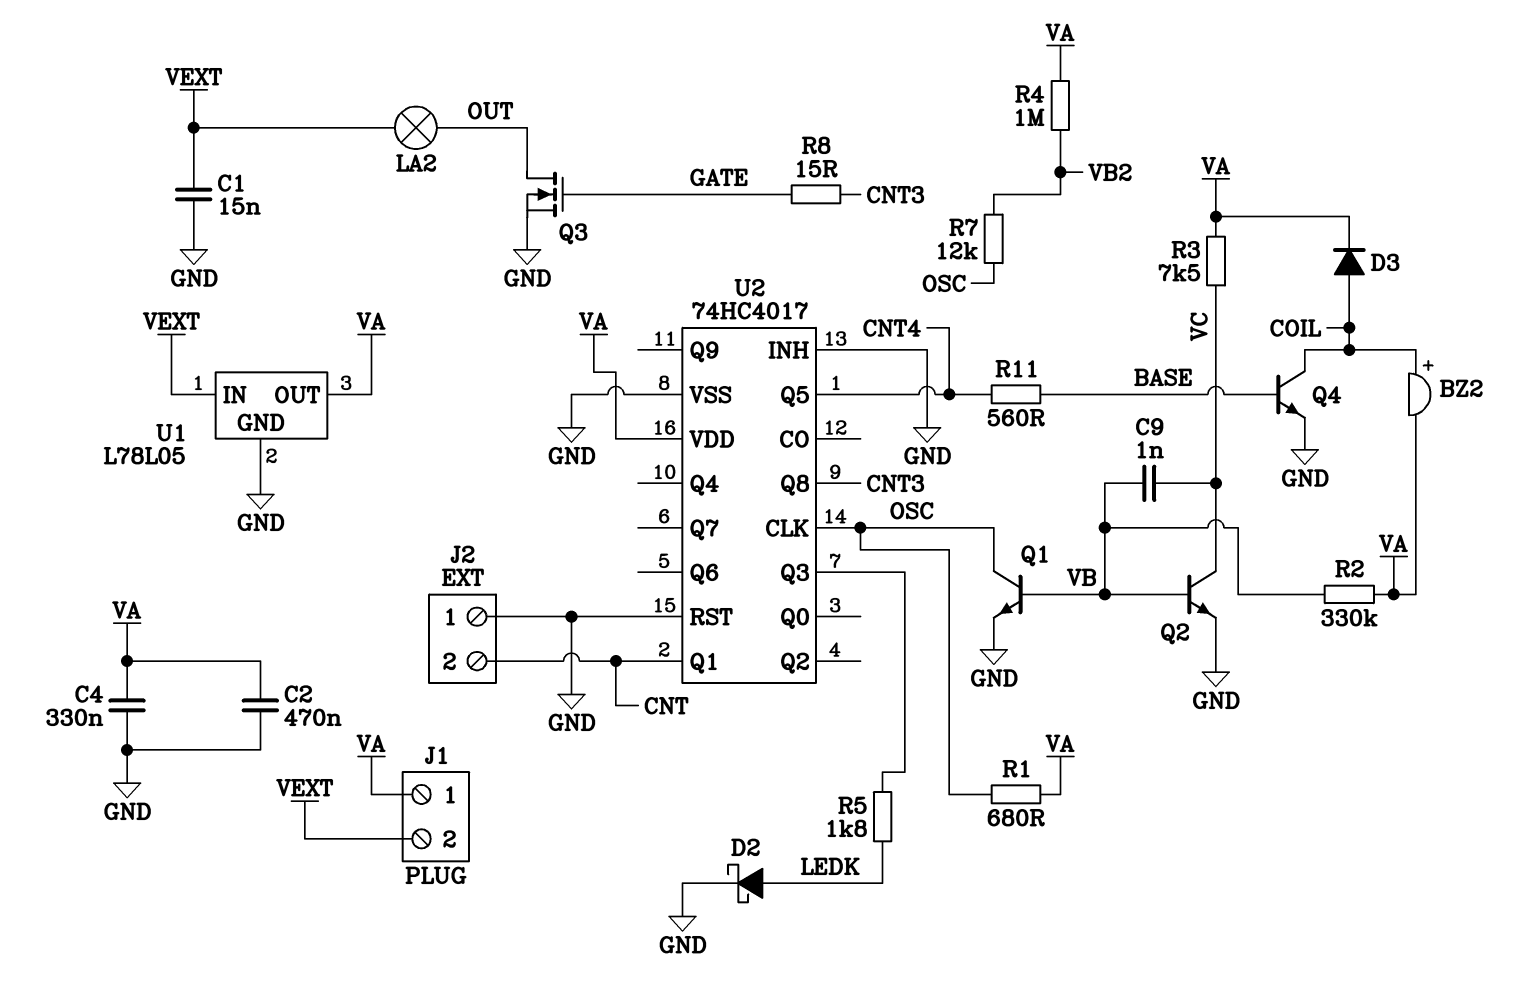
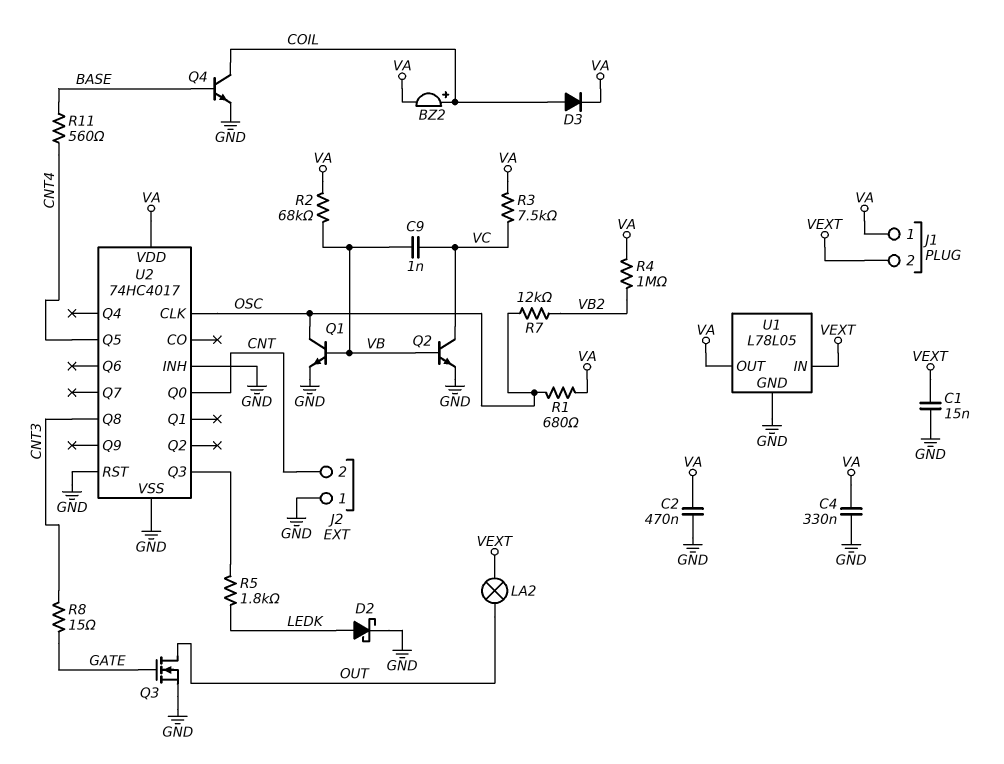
R2: 330k (VA, VB) -> 68k (VA, VB)
U2 pin Q0: none -> CNT
U2 pin Q1: CNT -> none

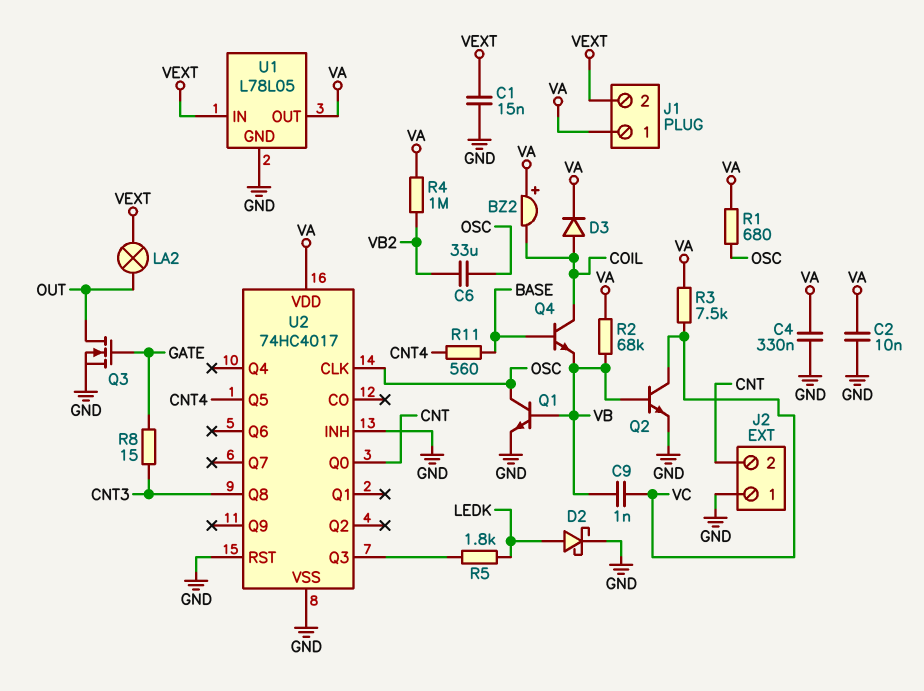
BZ2: buzzer (plus COIL, minus VA) -> buzzer (plus VA, minus COIL)
C2: 470nF (GND, VA) -> 10nF (GND, VA)
C6: none -> 33uF (OSC, VB2)
Q4: NPN (B BASE, C COIL, E GND) -> NPN (B BASE, C COIL, E VB)
R7: 12k (OSC, VB2) -> none

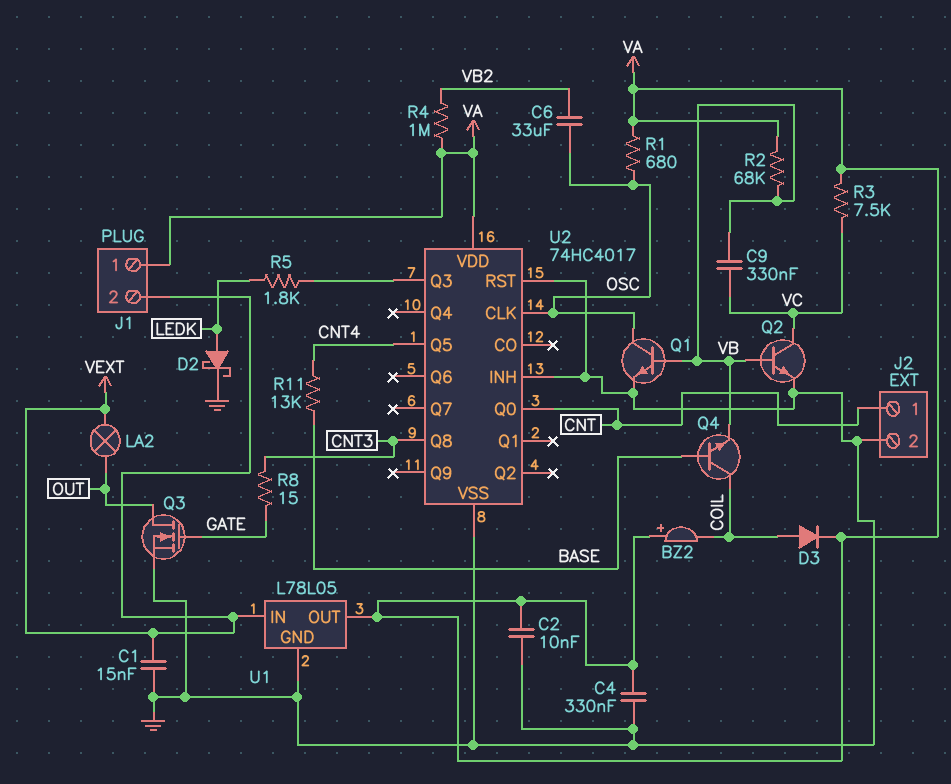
C9: 1nF (VB, VC) -> 330nF (VB, VC)
J2 pin 1: GND -> CNT
J2 pin 2: CNT -> GND
R11: 560 (BASE, CNT4) -> 13k (BASE, CNT4)

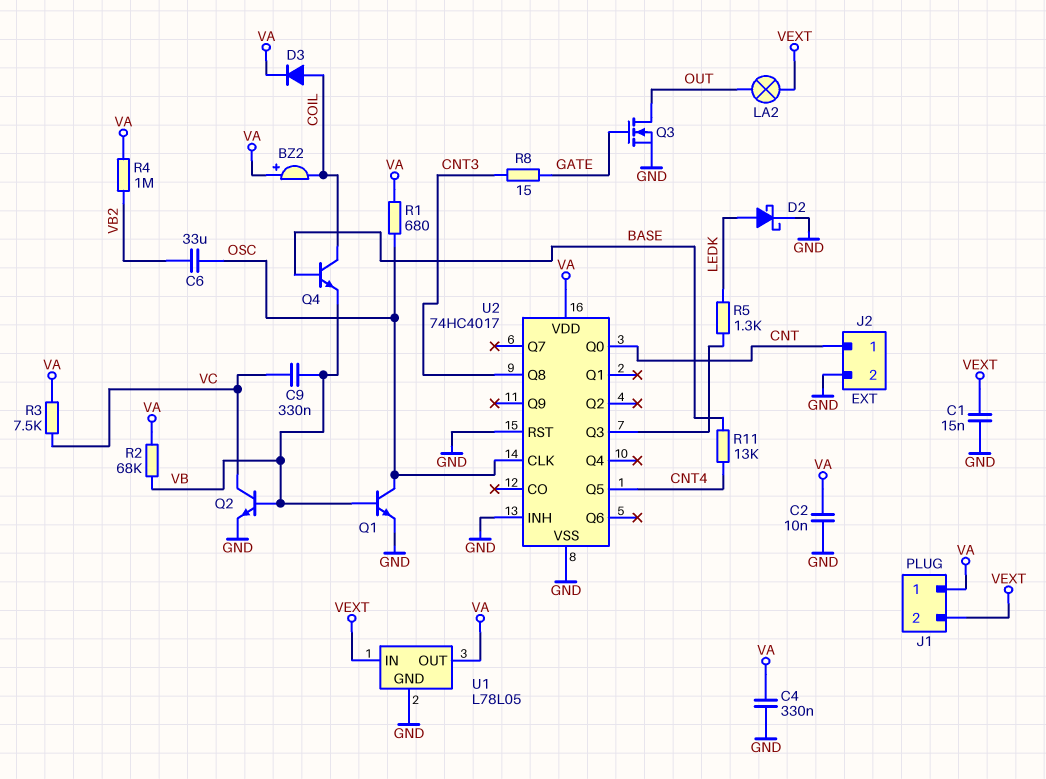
R5: 1.8k (LEDK, U2/Q3) -> 1.3k (LEDK, U2/Q3)

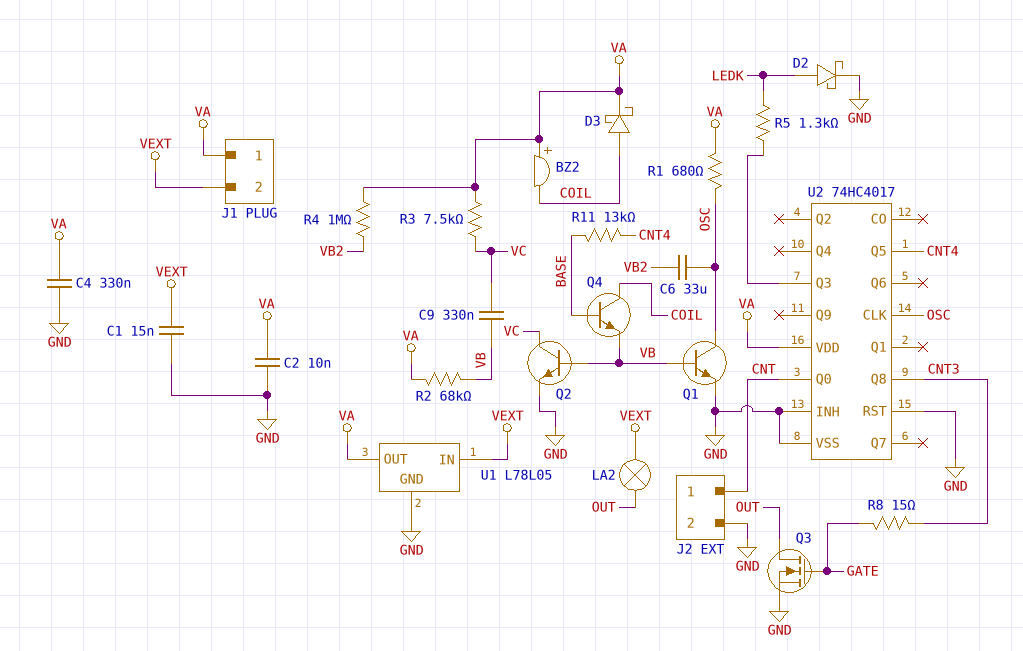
D3: diode (A COIL, K VA) -> schottky (A COIL, K VA)

